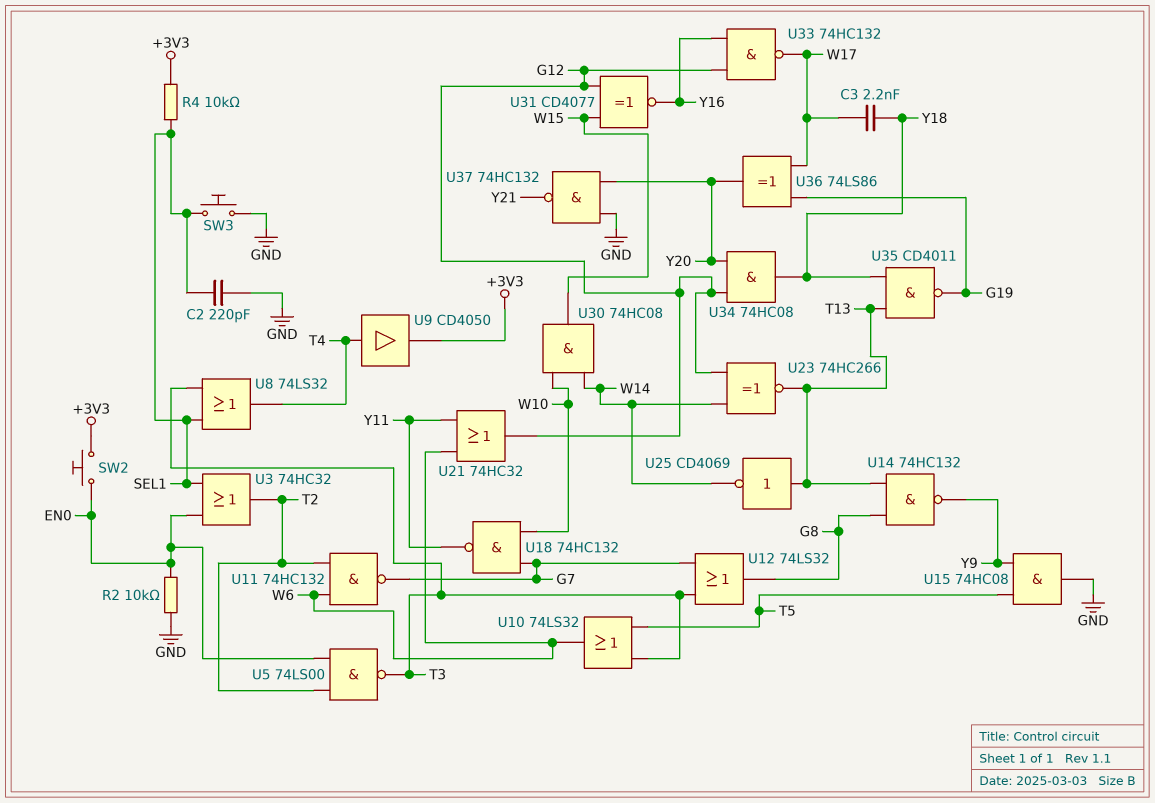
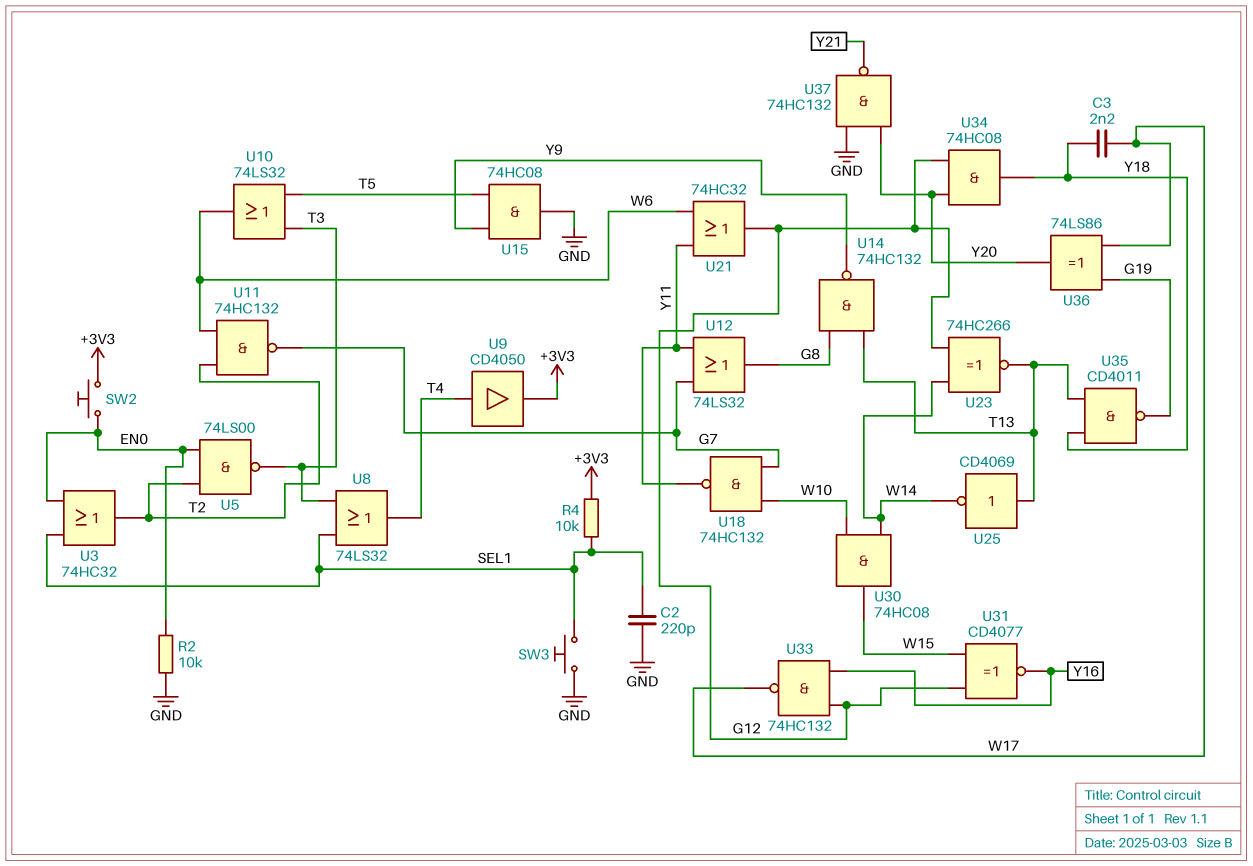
U12: OR 74LS32 (in G7, in T3, out G8) -> OR 74LS32 (in G7, in Y11, out G8)

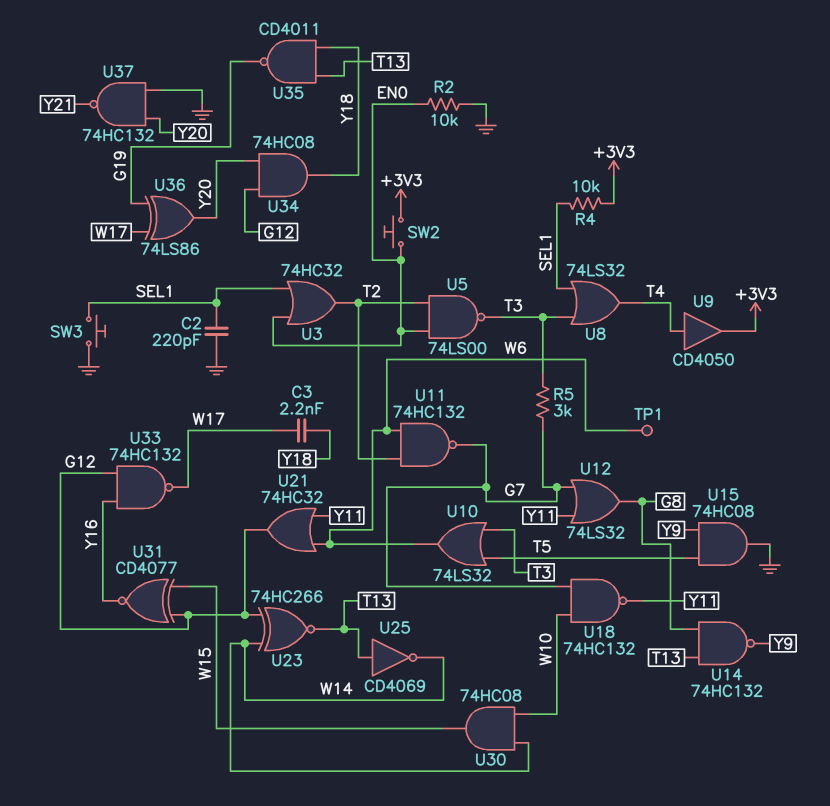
R5: none -> 3k (G7, T3)
TP1: none -> test point (W6)

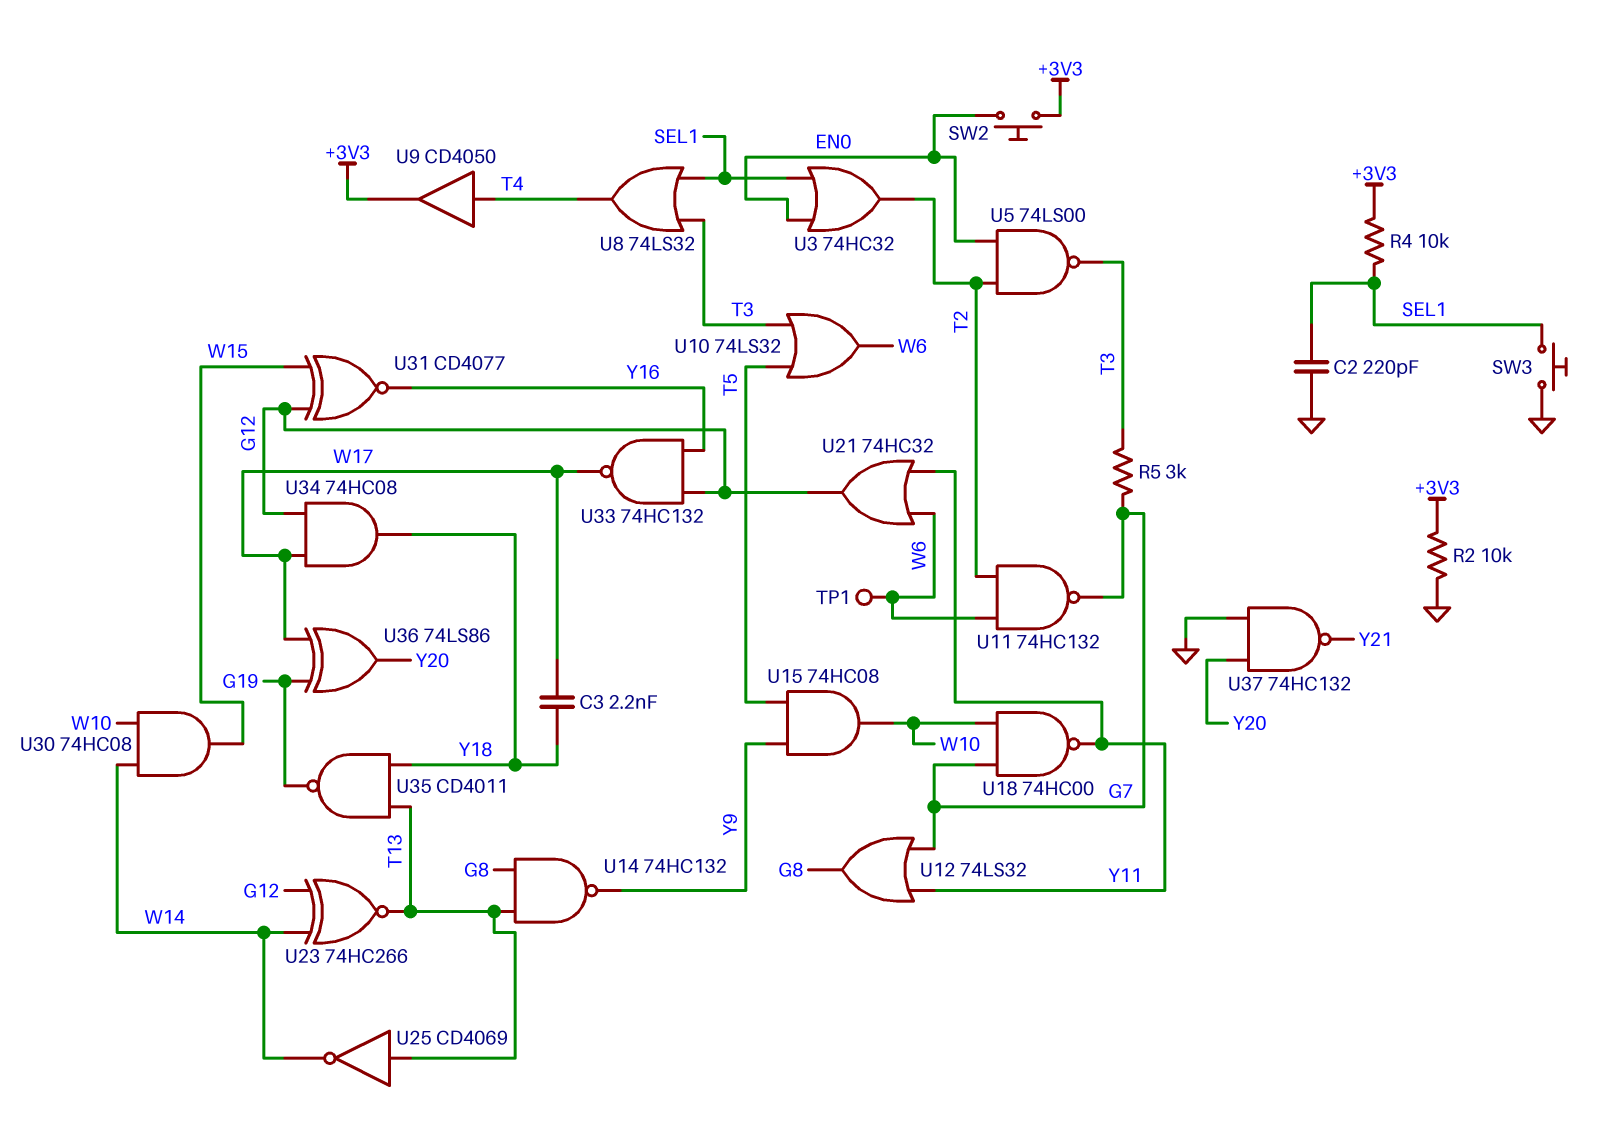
R2: 10k (EN0, GND) -> 10k (+3V3, GND)
U15: AND 74HC08 (in T5, in Y9, out GND) -> AND 74HC08 (in T5, in Y9, out W10)
U18: NAND 74HC132 (in G7, in W10, out Y11) -> NAND 74HC00 (in G7, in W10, out Y11)
U34: AND 74HC08 (in G12, in Y20, out Y18) -> AND 74HC08 (in G12, in W17, out Y18)

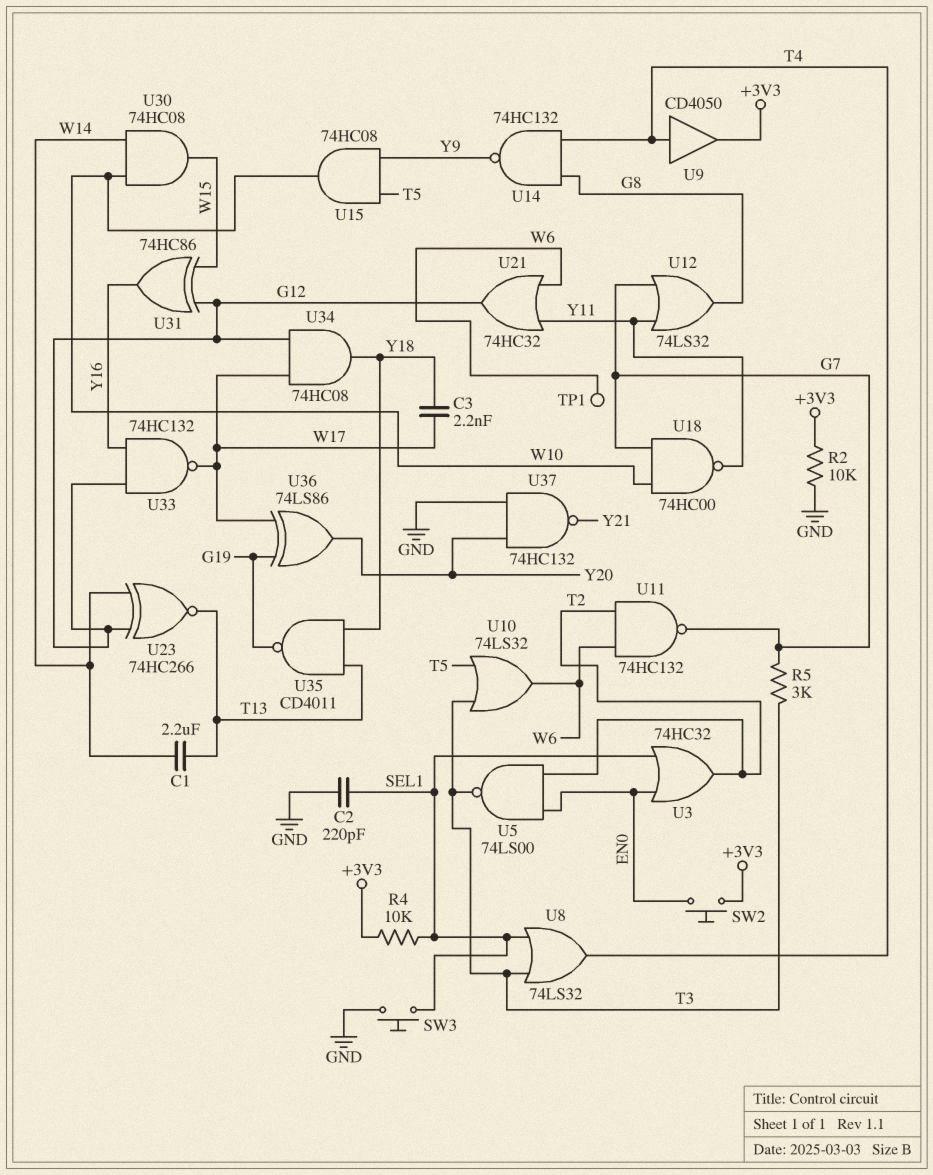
C1: none -> 2.2uF (T13, W14)
U14: NAND 74HC132 (in G8, in T13, out Y9) -> NAND 74HC132 (in G8, in T4, out Y9)
U25: NOT CD4069 (in T13, out W14) -> none
U31: XNOR CD4077 (in G12, in W15, out Y16) -> XOR 74HC86 (in G12, in W15, out Y16)

